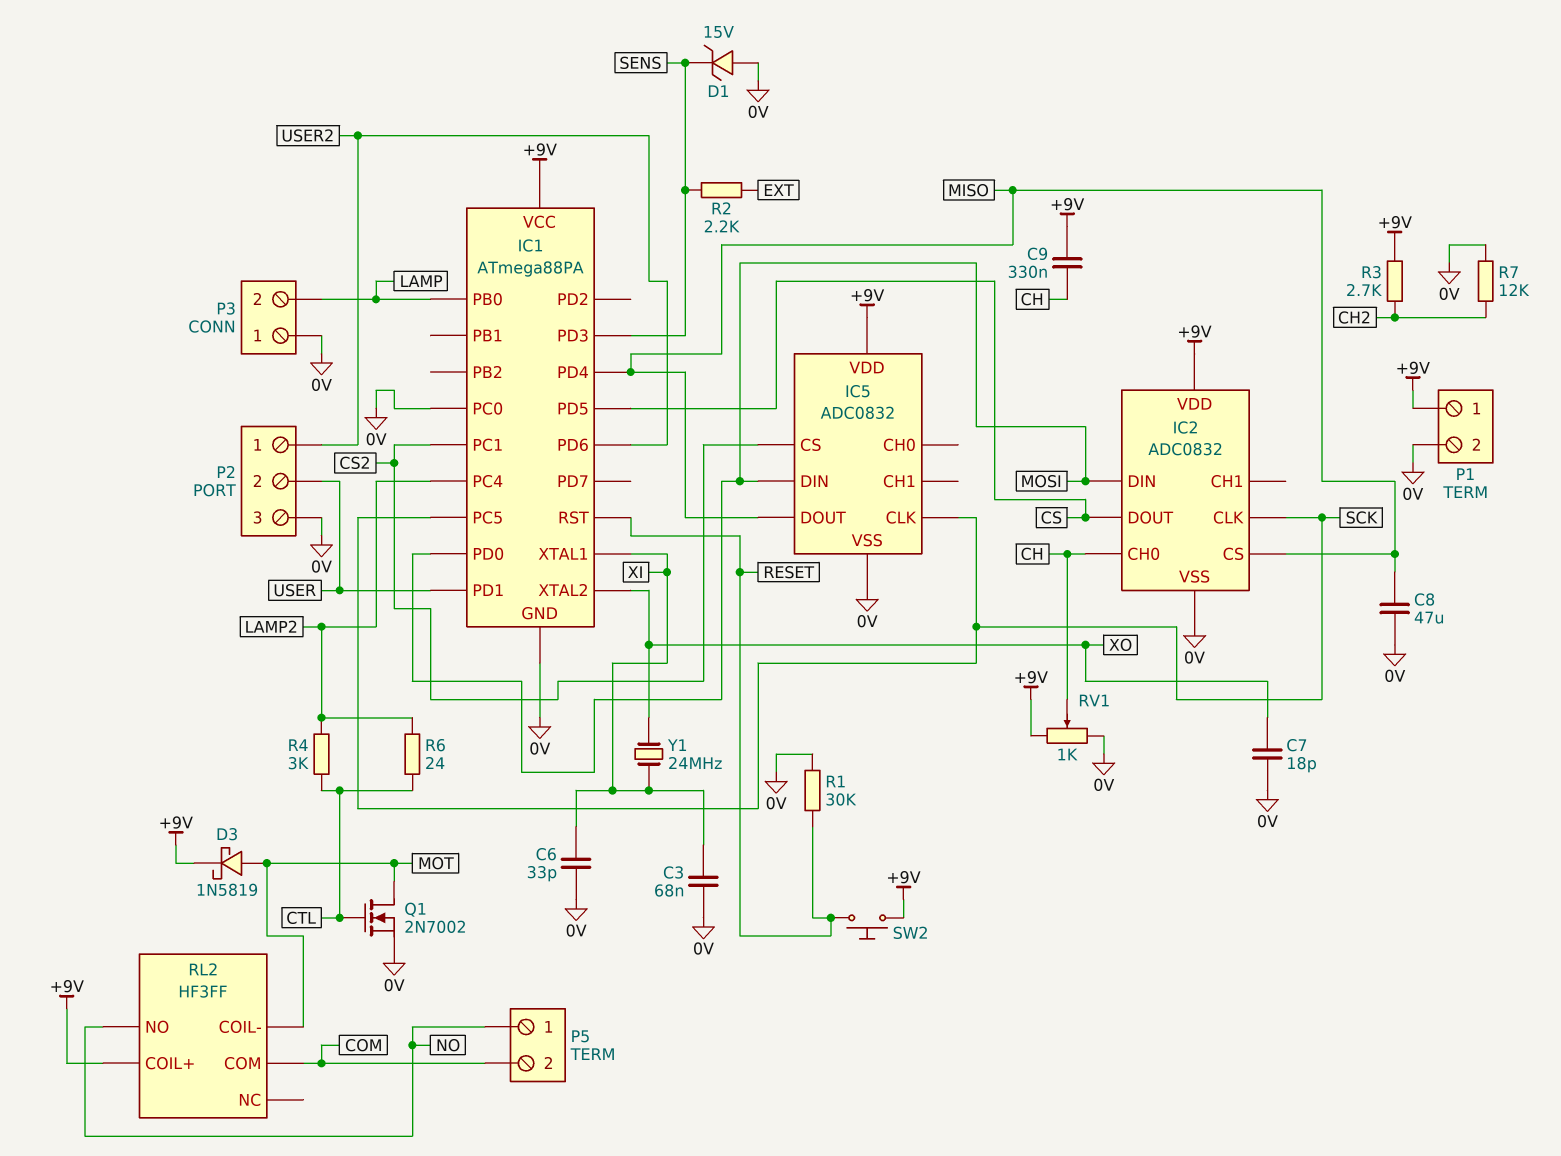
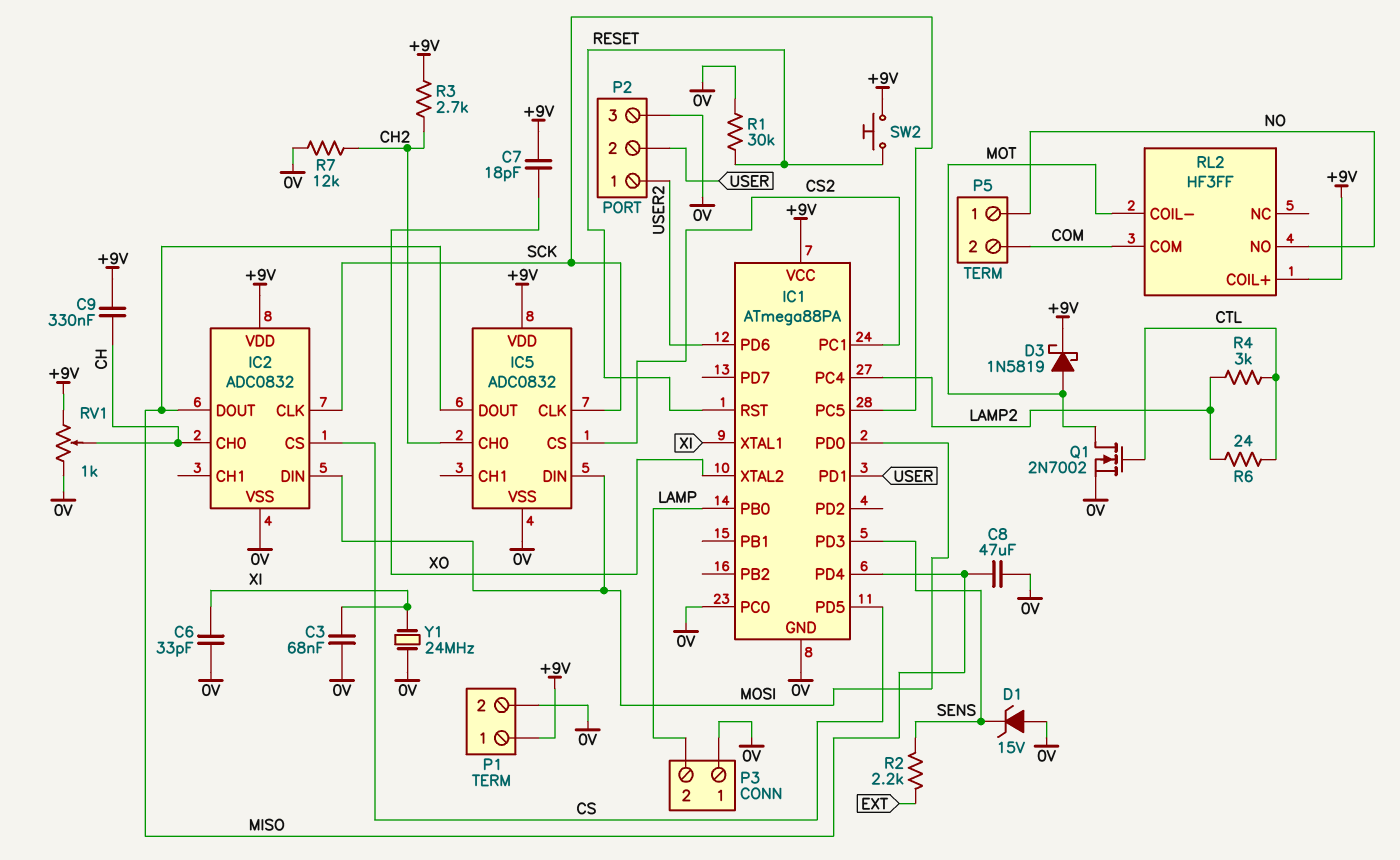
C7: 18pF (0V, XO) -> 18pF (+9V, XO)
IC2 pin CS: MISO -> CS
IC2 pin DOUT: CS -> MISO
IC5 pin CH0: none -> CH2
Y1: 24MHz (XI, XO) -> 24MHz (0V, XI)

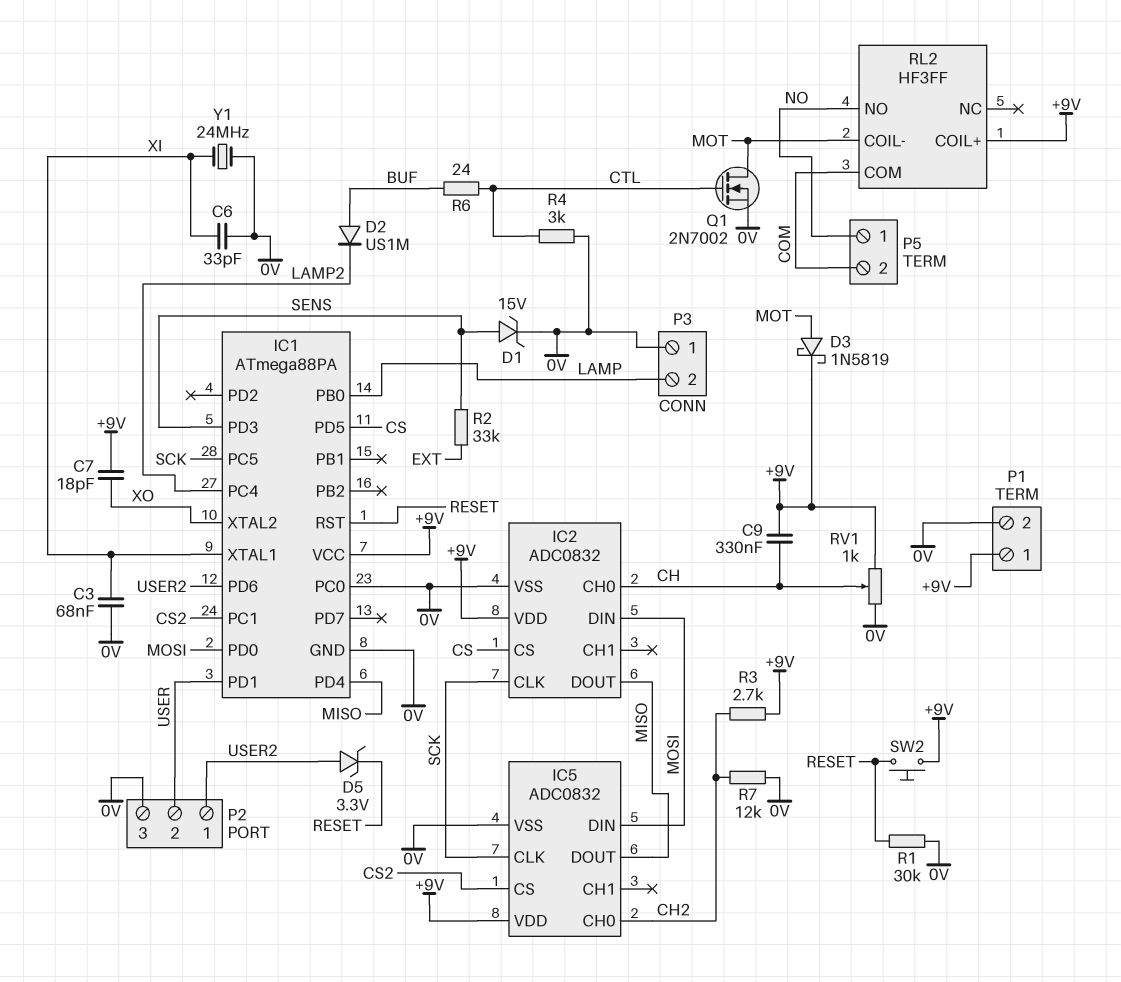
C8: 47uF (0V, MISO) -> none
D1: zener 15V (A 0V, K SENS) -> zener 15V (A SENS, K 0V)
D2: none -> diode US1M (A BUF, K LAMP2)
D5: none -> zener 3.3V (A USER2, K RESET)
R2: 2.2k (EXT, SENS) -> 33k (EXT, SENS)
R4: 3k (CTL, LAMP2) -> 3k (0V, CTL)
R6: 24 (CTL, LAMP2) -> 24 (BUF, CTL)

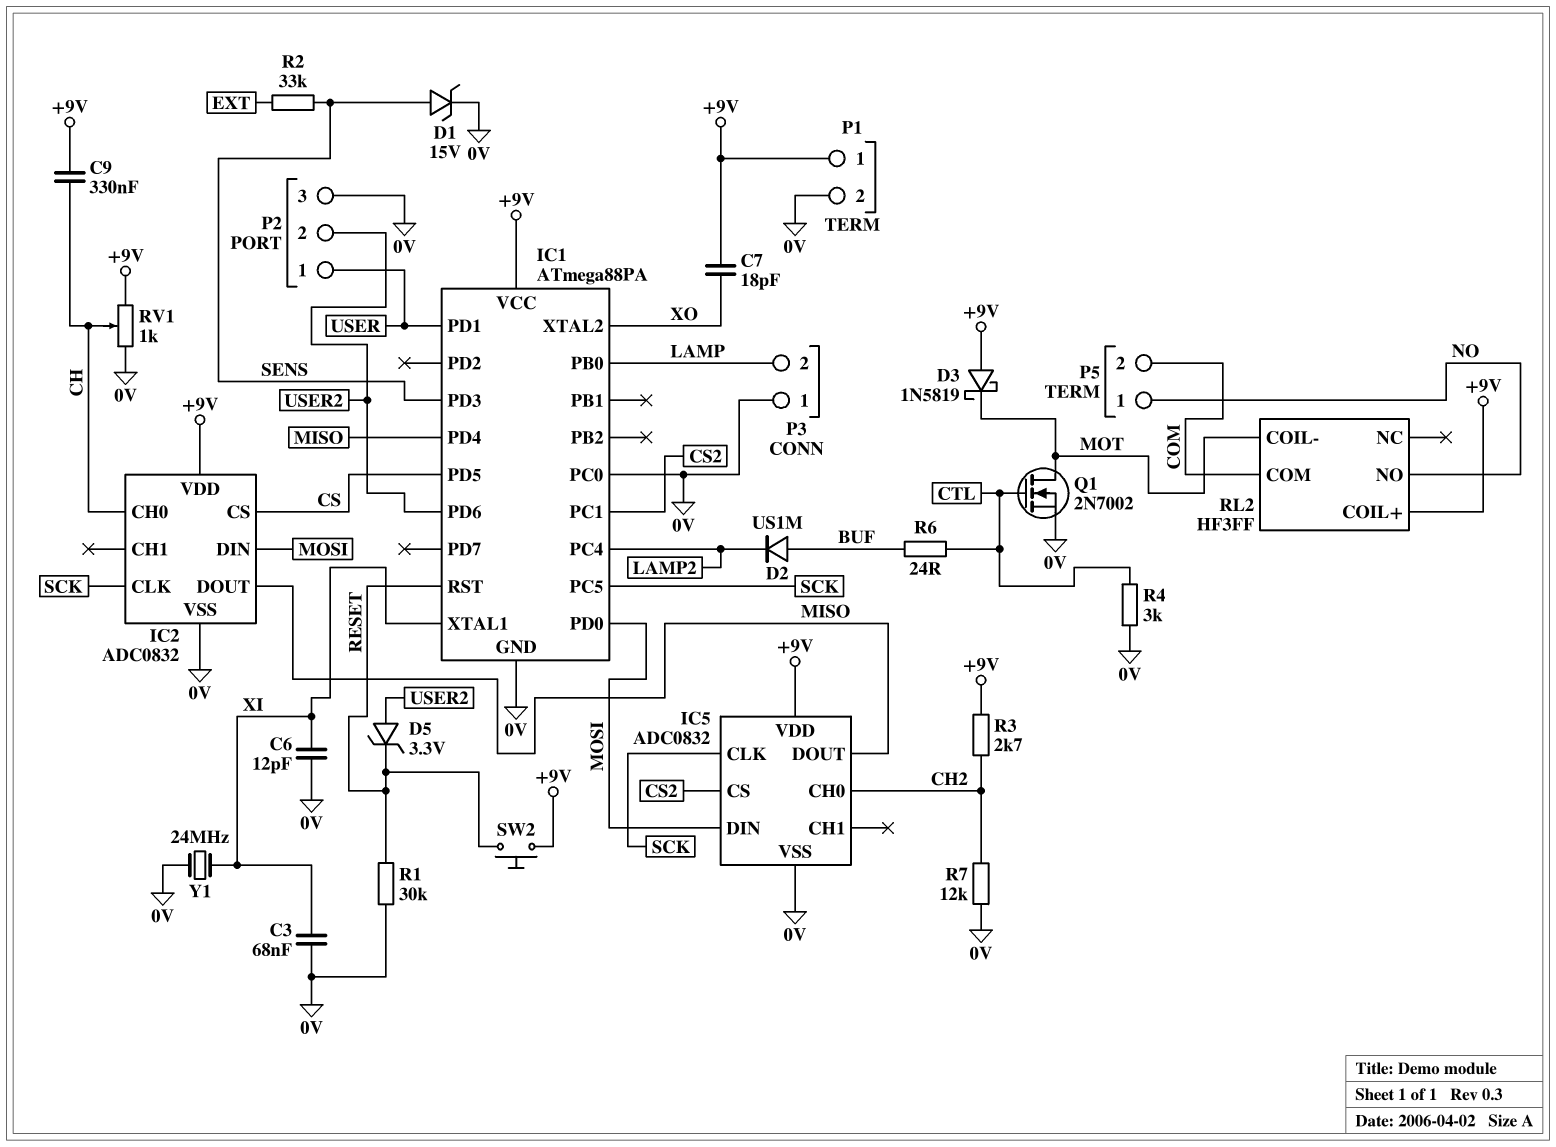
C6: 33pF (0V, XI) -> 12pF (0V, XI)
D3: schottky 1N5819 (A MOT, K +9V) -> schottky 1N5819 (A +9V, K MOT)
P2 pin 1: USER2 -> USER
P2 pin 2: USER -> USER2

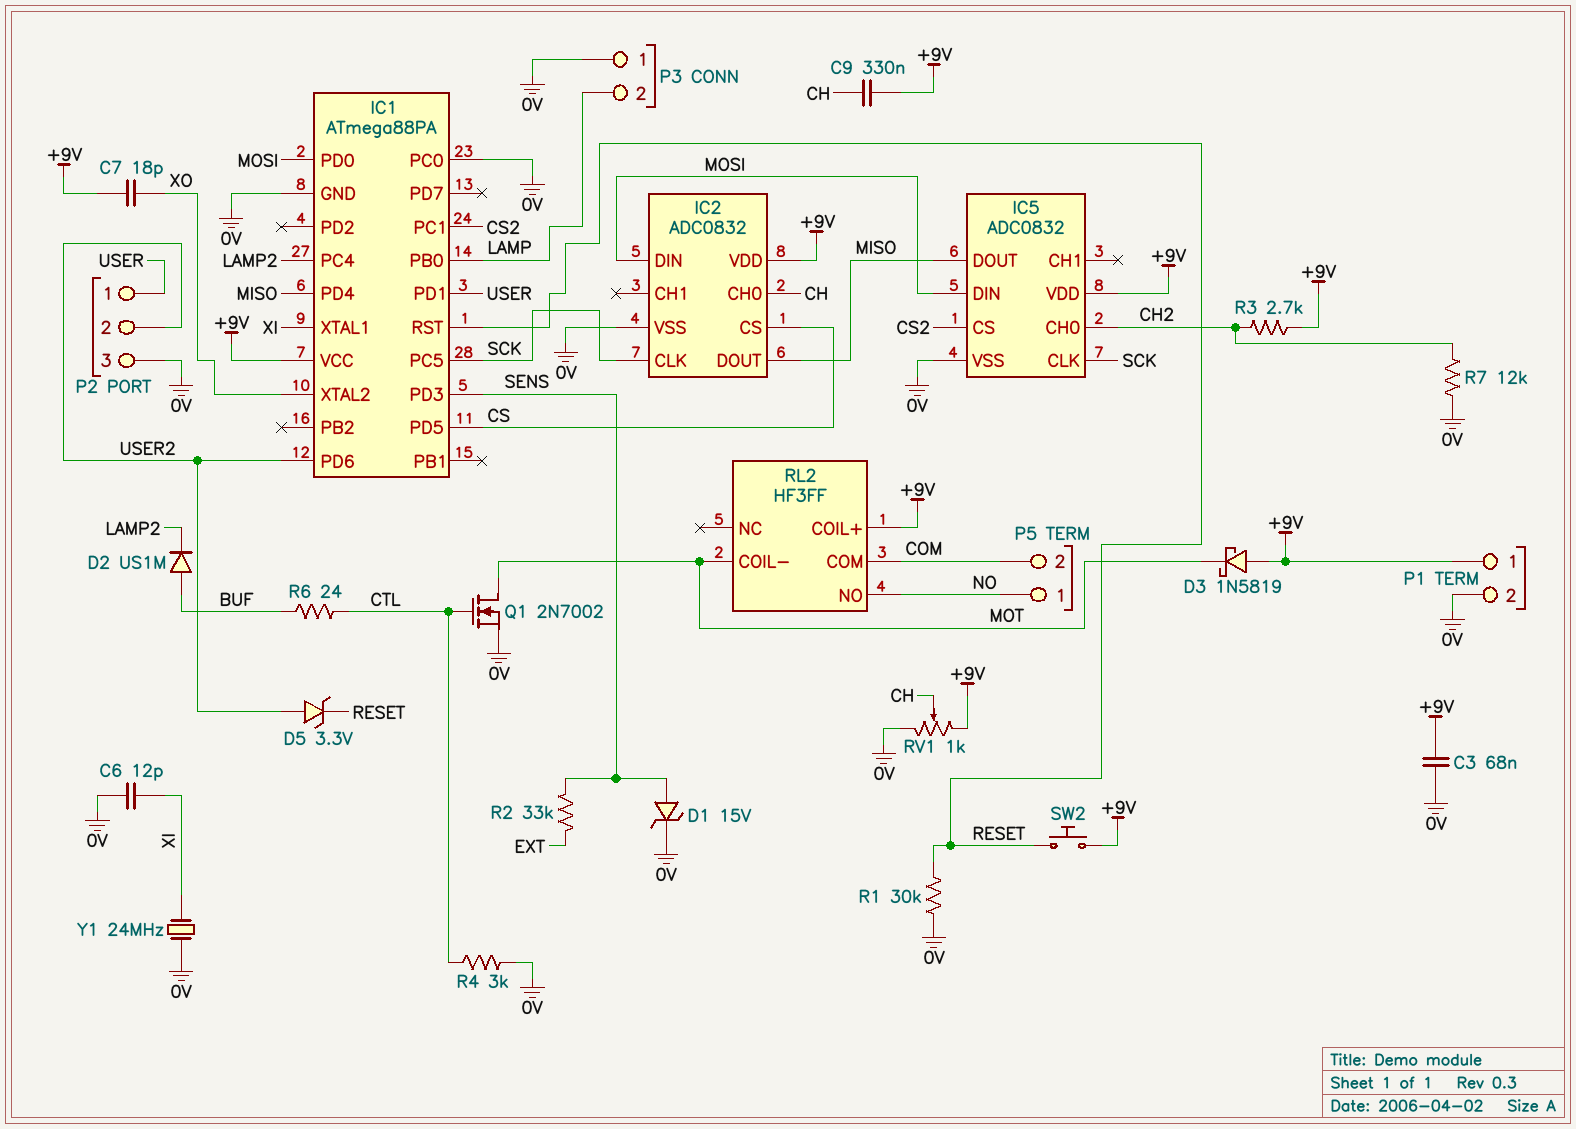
C3: 68nF (0V, XI) -> 68nF (+9V, 0V)

